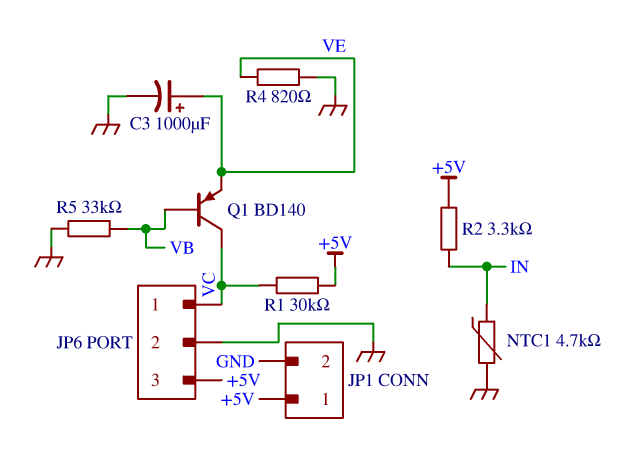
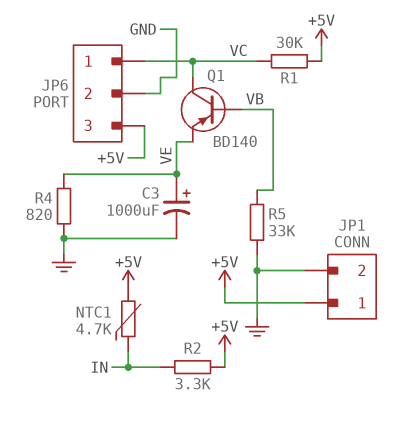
NTC1: 4.7k (GND, IN) -> 4.7k (+5V, IN)

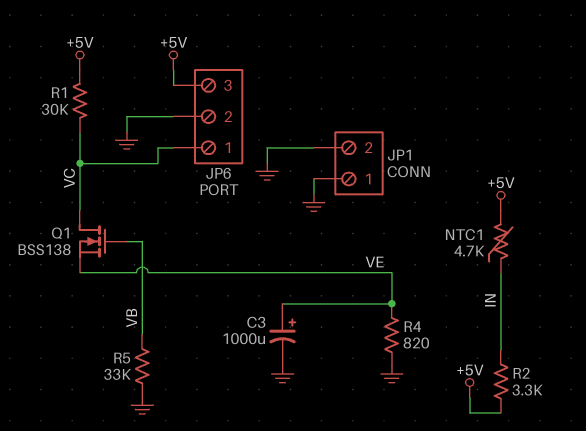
JP1 pin 1: +5V -> GND
Q1: PNP BD140 (B VB, C VC, E VE) -> NMOS BSS138 (G VB, D VC, S VE)

